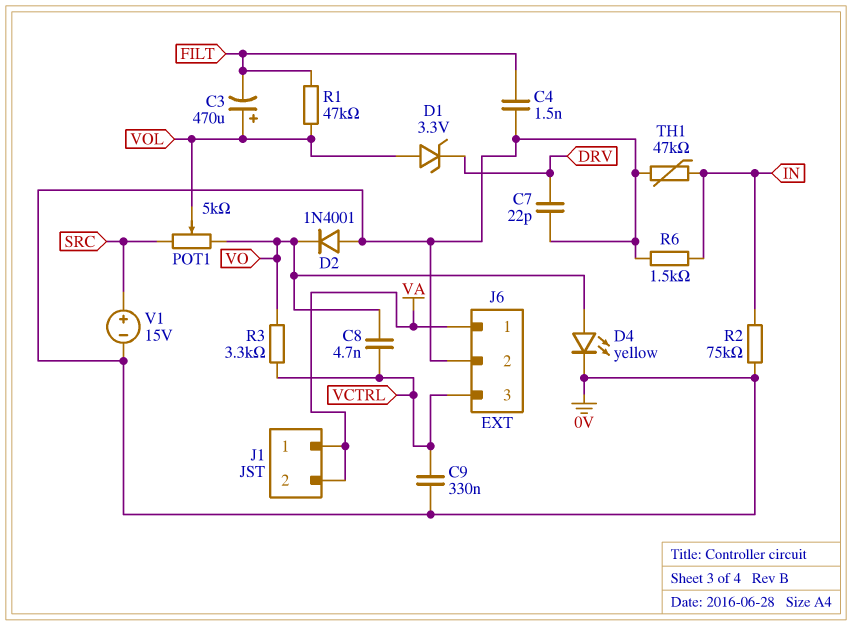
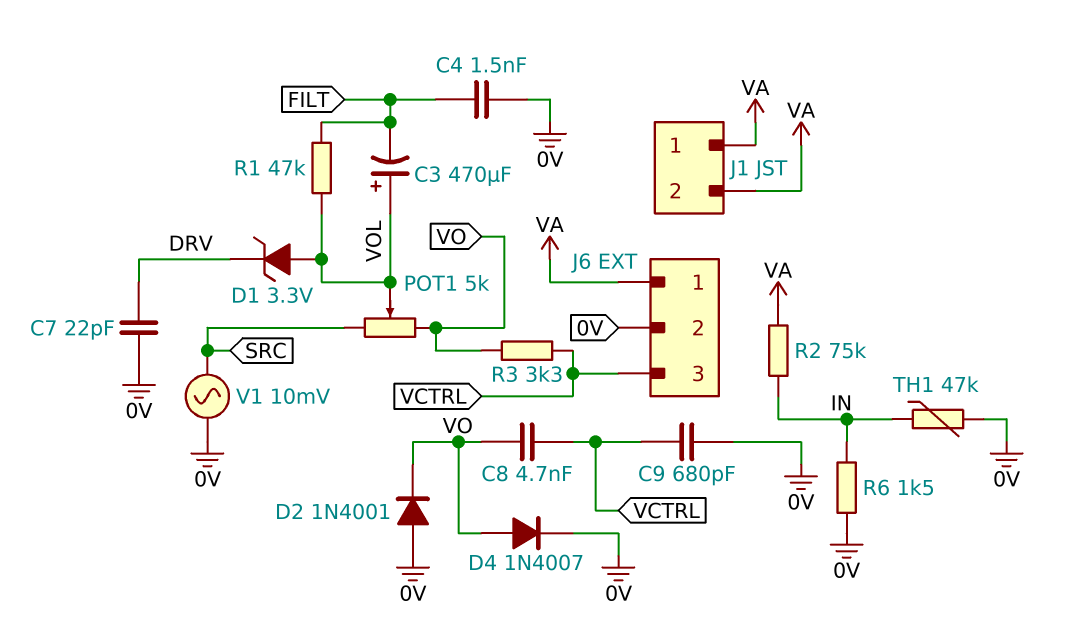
C9: 330nF (0V, VCTRL) -> 680pF (0V, VCTRL)
D4: LED yellow (A VO, K 0V) -> diode 1N4007 (A VO, K 0V)
R2: 75k (0V, IN) -> 75k (IN, VA)
V1: 15V (plus SRC, minus 0V) -> AC 10mV (0V, SRC)

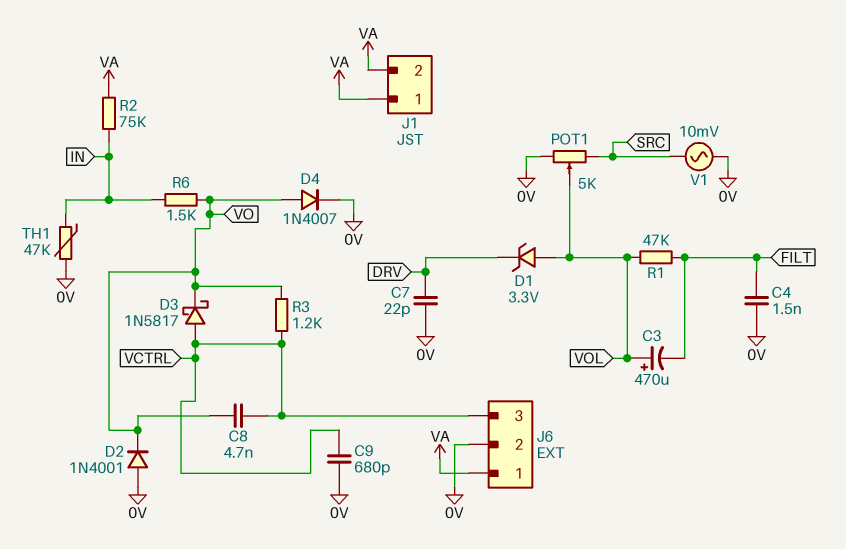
D3: none -> schottky 1N5817 (A VCTRL, K VO)
POT1: 5k (SRC, VO, wiper VOL) -> 5k (0V, SRC, wiper VOL)
R3: 3.3k (VCTRL, VO) -> 1.2k (VCTRL, VO)
R6: 1.5k (0V, IN) -> 1.5k (IN, VO)

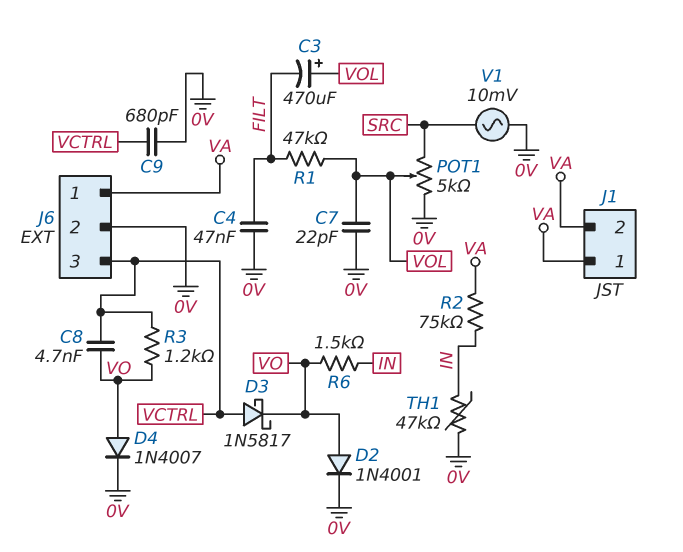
C4: 1.5nF (0V, FILT) -> 47nF (0V, FILT)
C7: 22pF (0V, DRV) -> 22pF (0V, VOL)
D1: zener 3.3V (A VOL, K DRV) -> none
D2: diode 1N4001 (A 0V, K VO) -> diode 1N4001 (A VO, K 0V)

